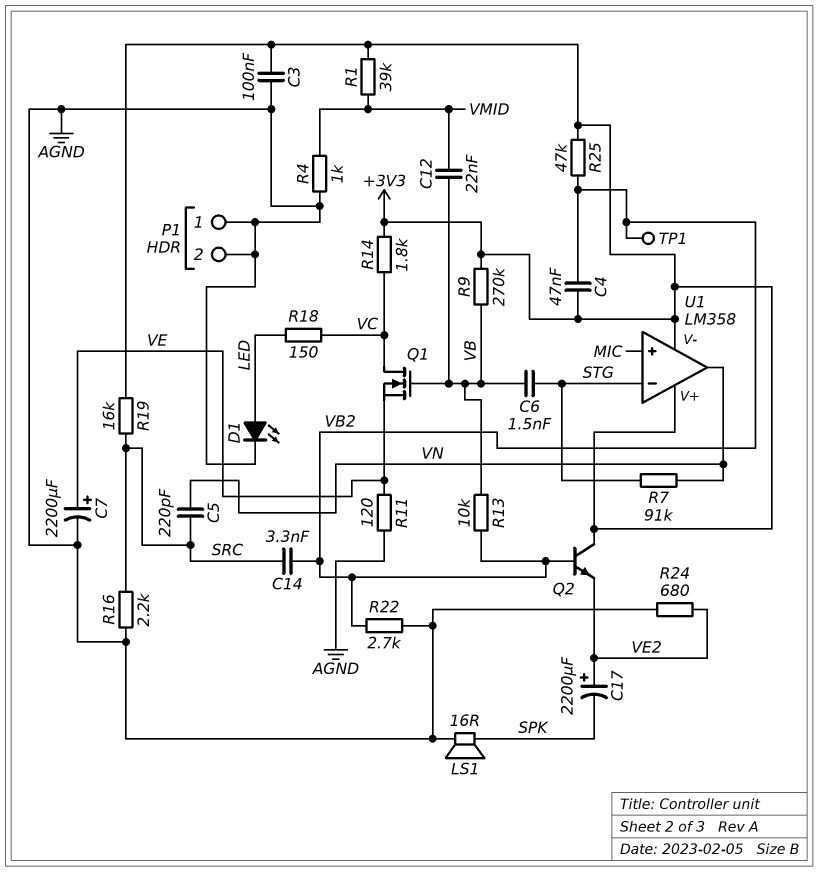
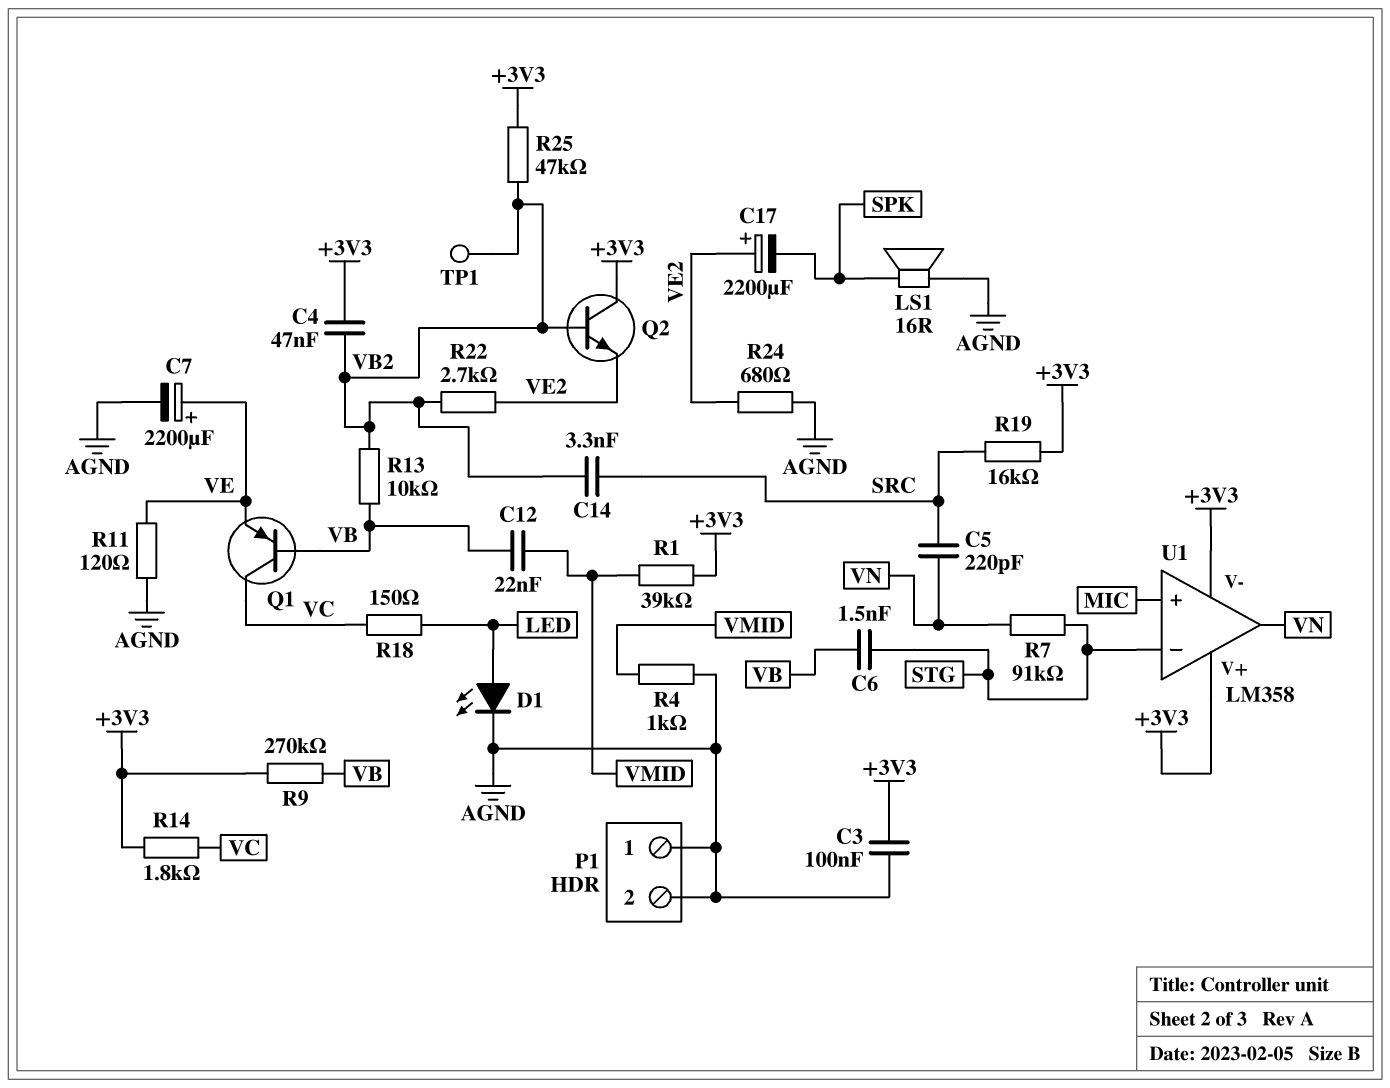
Q1: NMOS (G VB, D VC, S VE) -> PNP (B VB, C VC, E VE)
R16: 2.2k (AGND, SRC) -> none
R22: 2.7k (AGND, VB2) -> 2.7k (VB2, VE2)

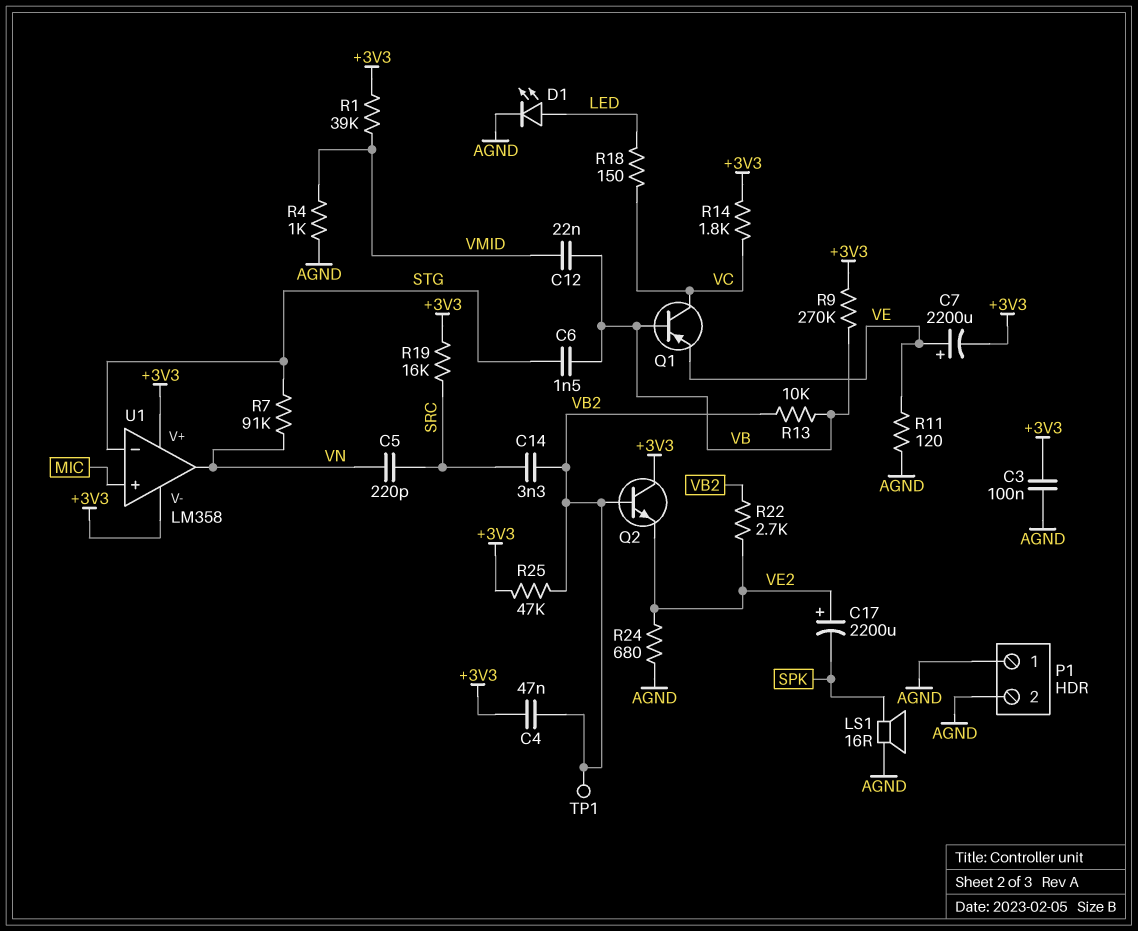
C7: 2200uF (plus VE, minus AGND) -> 2200uF (plus VE, minus +3V3)

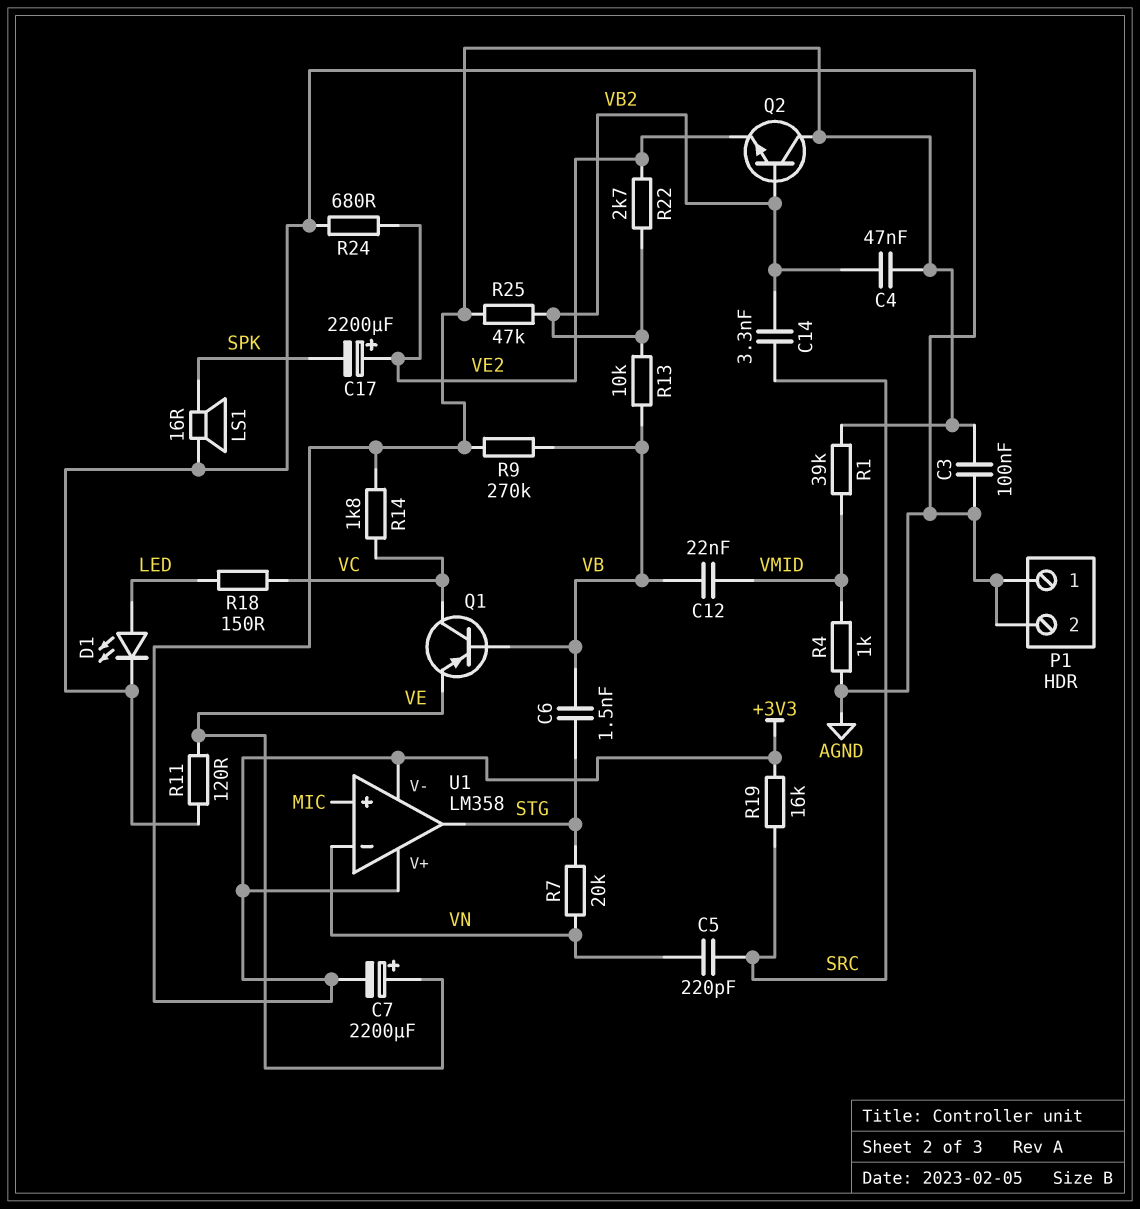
R7: 91k (STG, VN) -> 20k (STG, VN)
TP1: test point (VB2) -> none
U1 pin in-: STG -> VN
U1 pin out: VN -> STG

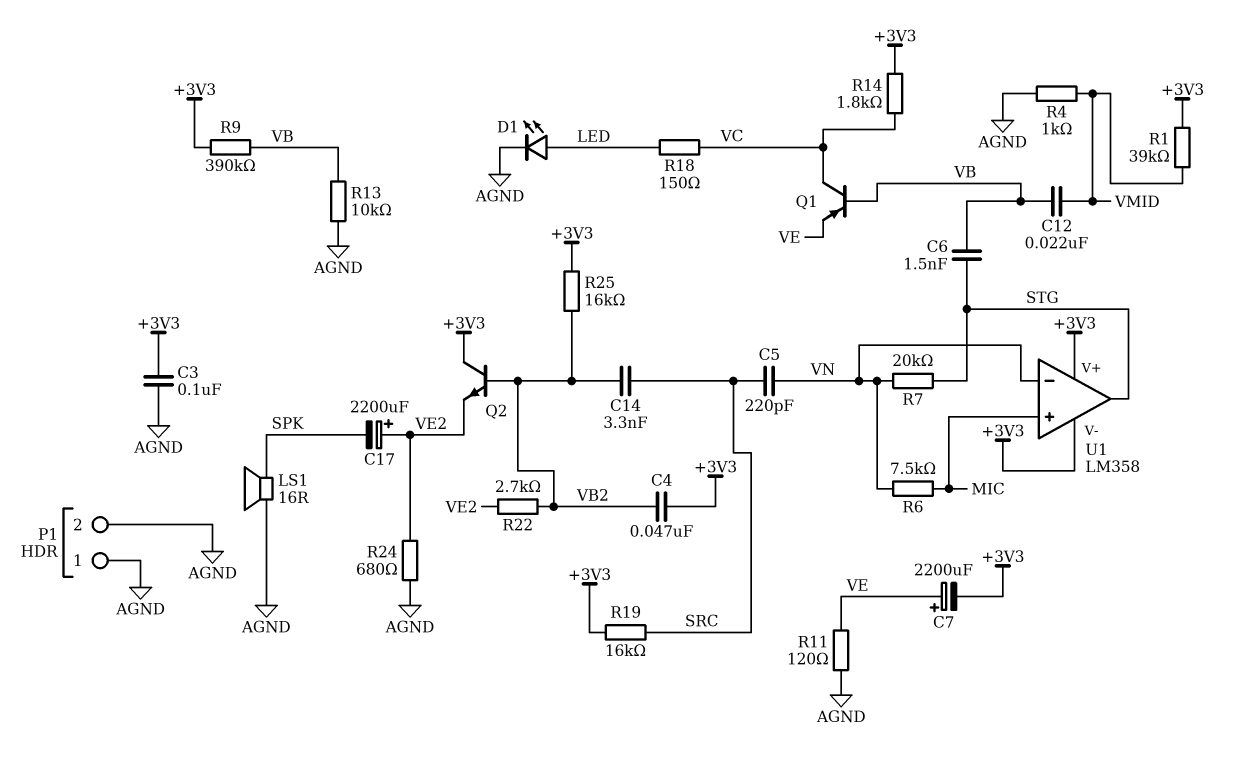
R6: none -> 7.5k (MIC, VN)
R9: 270k (+3V3, VB) -> 390k (+3V3, VB)
R13: 10k (VB, VB2) -> 10k (AGND, VB)
R25: 47k (+3V3, VB2) -> 16k (+3V3, VB2)

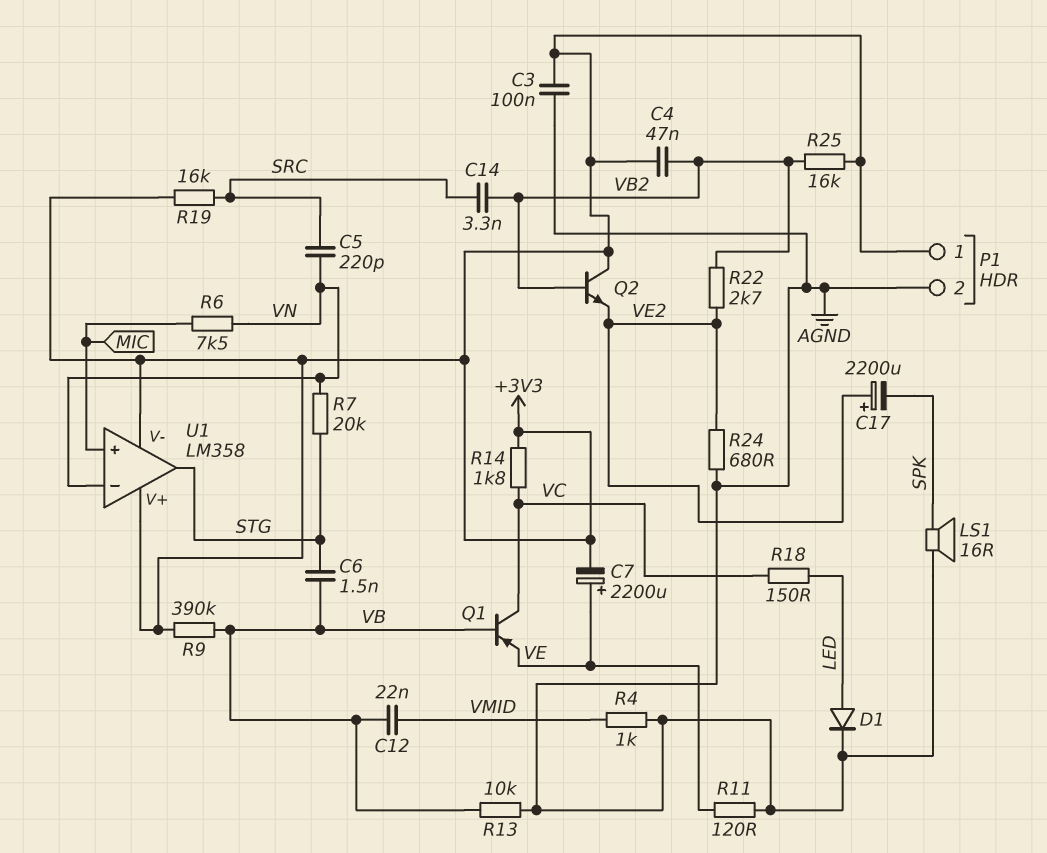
D1: LED (A LED, K AGND) -> diode (A LED, K AGND)
P1 pin 1: AGND -> +3V3
R1: 39k (+3V3, VMID) -> none

